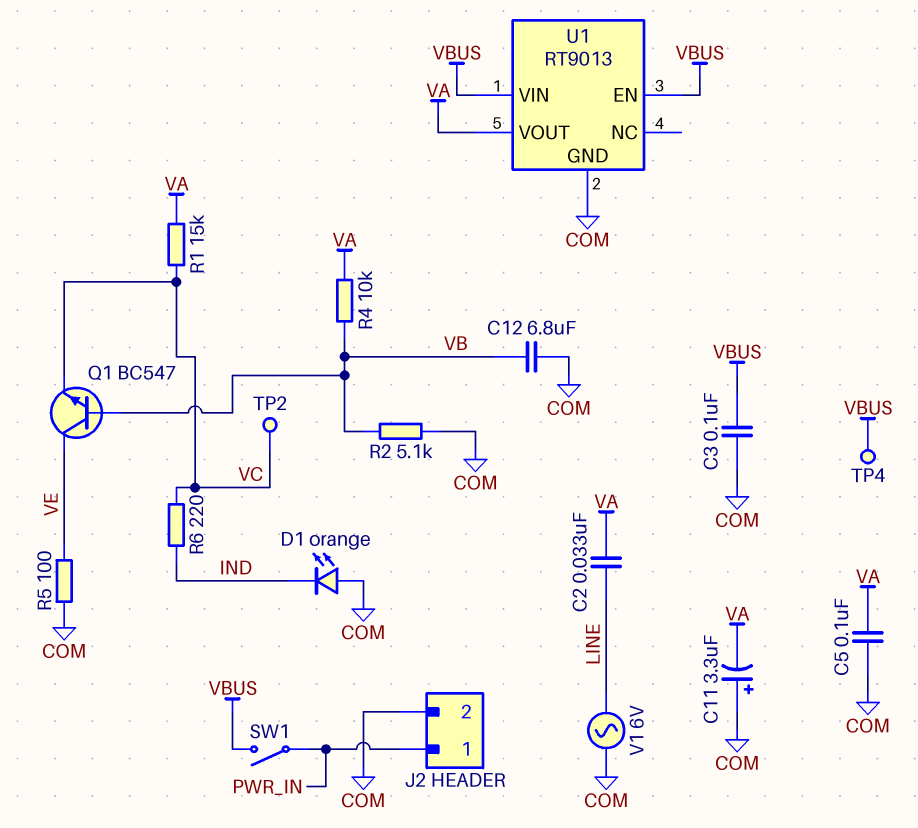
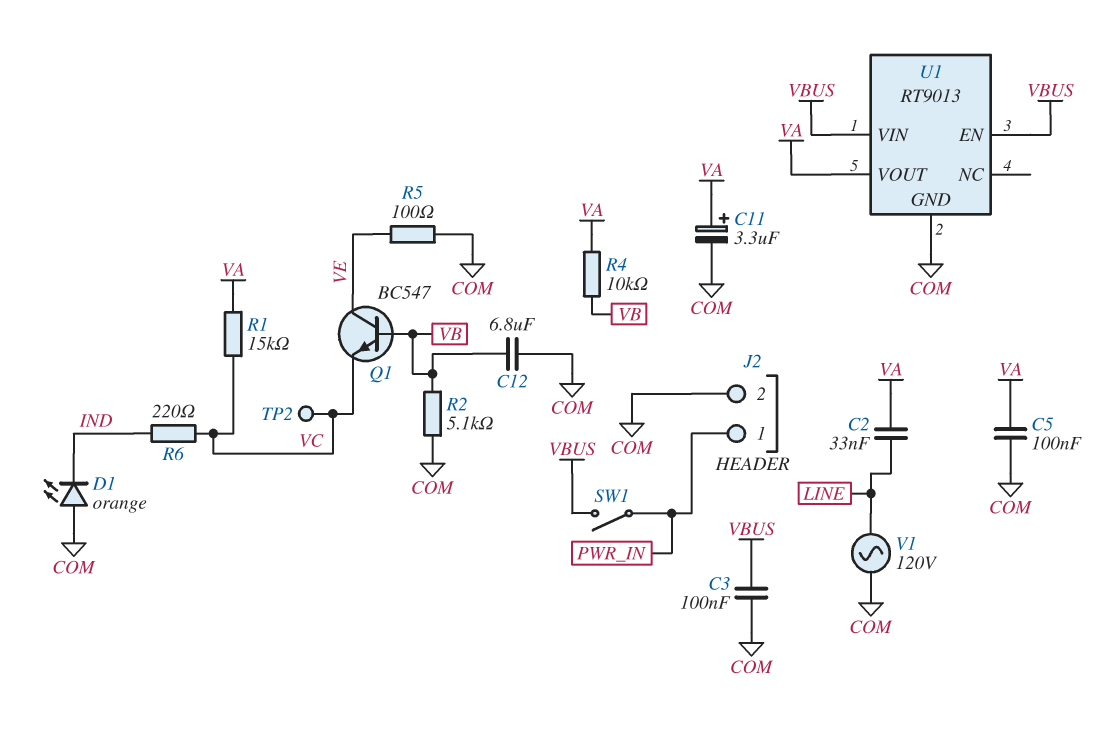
C11: 3.3uF (plus COM, minus VA) -> 3.3uF (plus VA, minus COM)
TP4: test point (VBUS) -> none
V1: AC 6V (COM, LINE) -> AC 120V (COM, LINE)

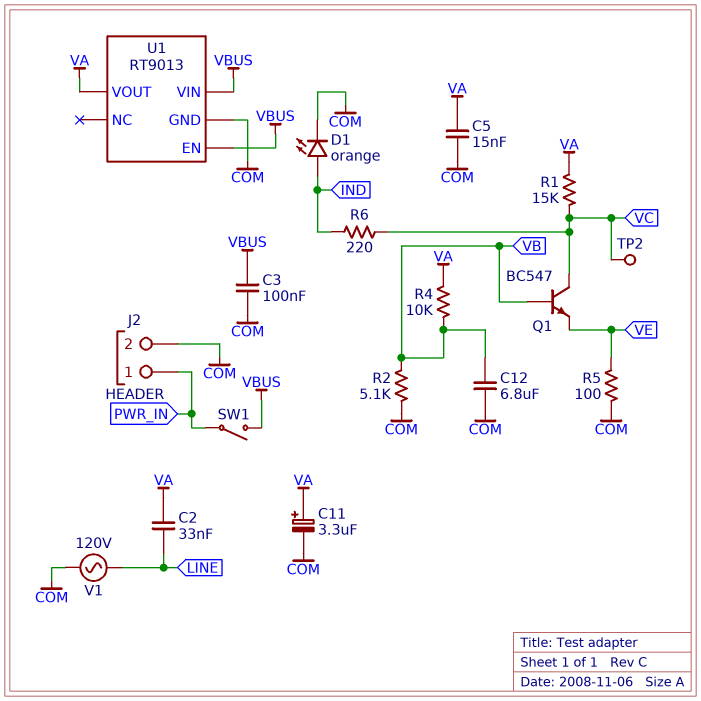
C5: 100nF (COM, VA) -> 15nF (COM, VA)
D1: LED orange (A COM, K IND) -> LED orange (A IND, K COM)
Q1: NPN BC547 (B VB, C VE, E VC) -> NPN BC547 (B VB, C VC, E VE)

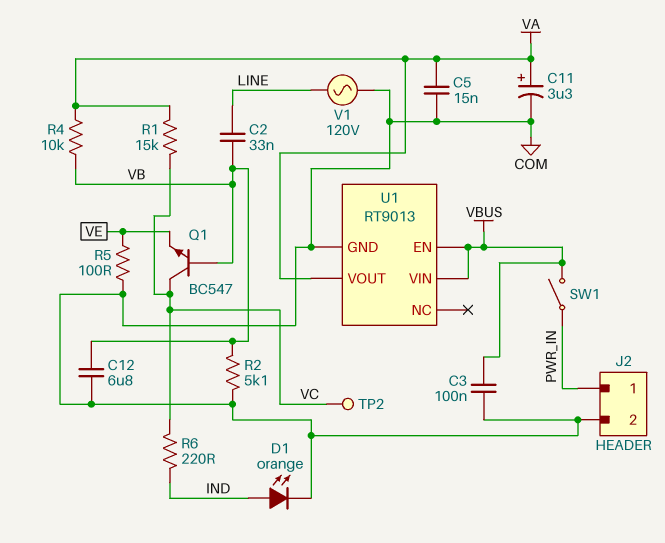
C2: 33nF (LINE, VA) -> 33nF (LINE, VB)

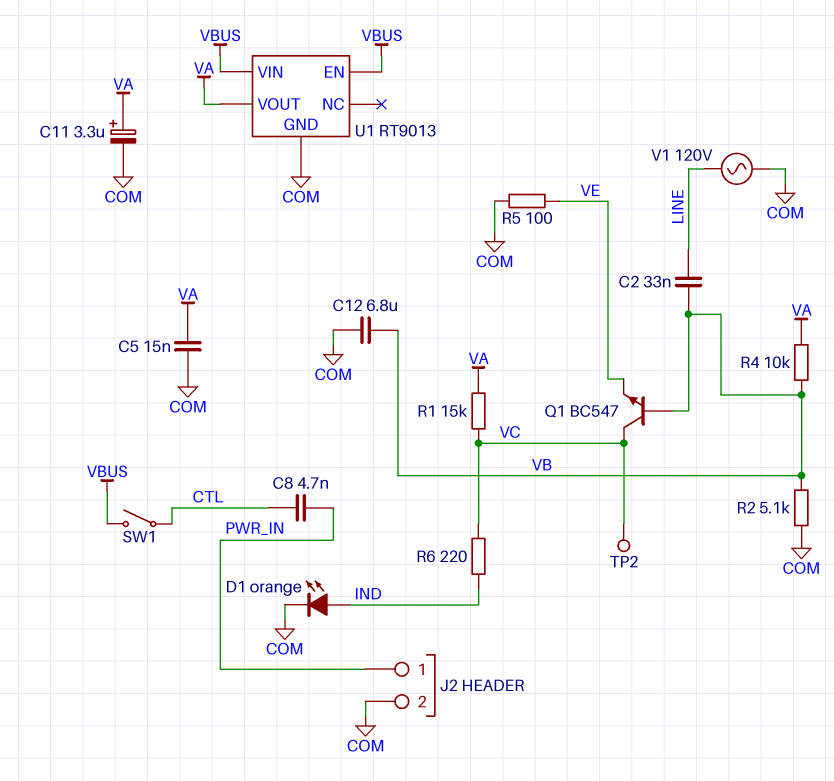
C3: 100nF (COM, VBUS) -> none
C8: none -> 4.7nF (CTL, PWR_IN)
SW1: switch (PWR_IN, VBUS) -> switch (CTL, VBUS)

